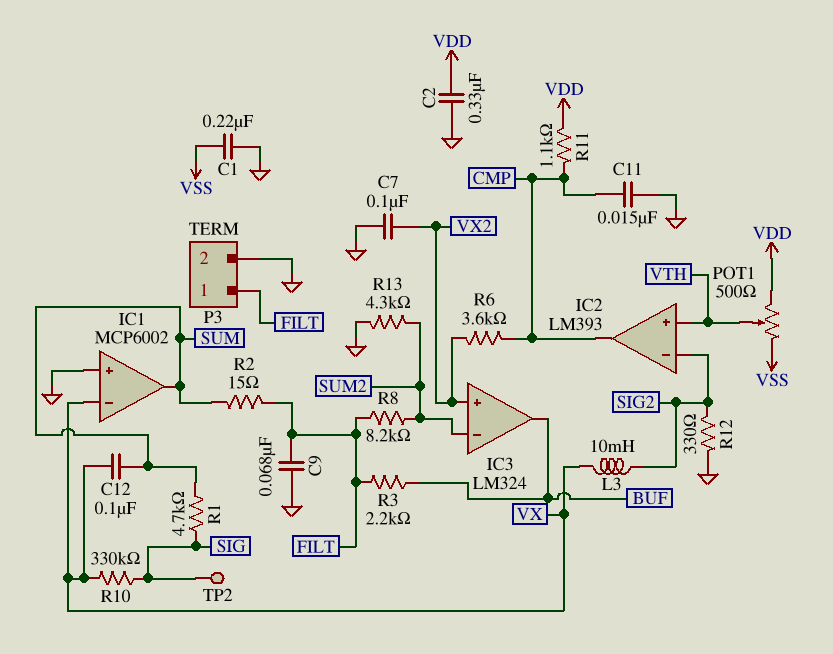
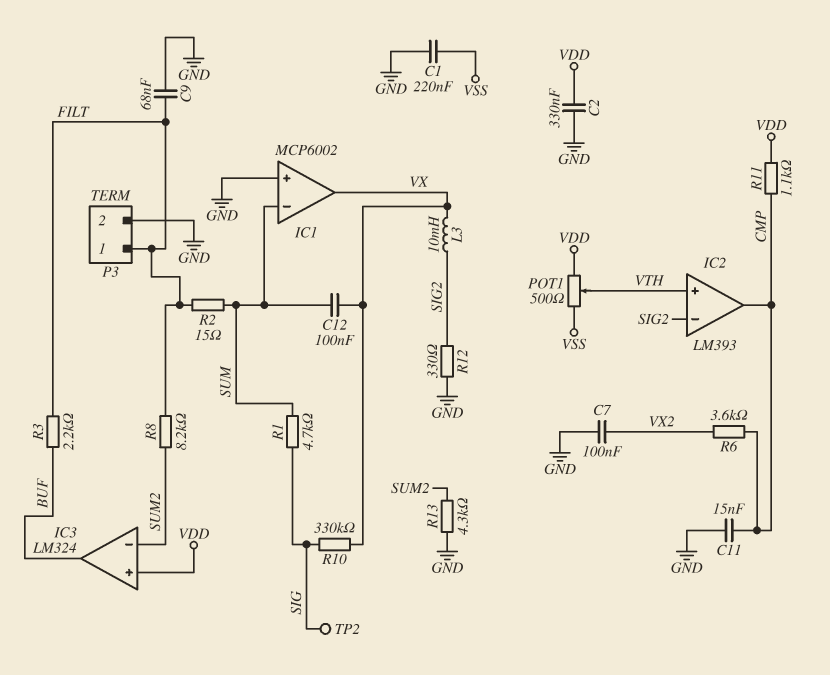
IC1 pin in-: VX -> SUM
IC1 pin out: SUM -> VX
IC3 pin in+: VX2 -> VDD

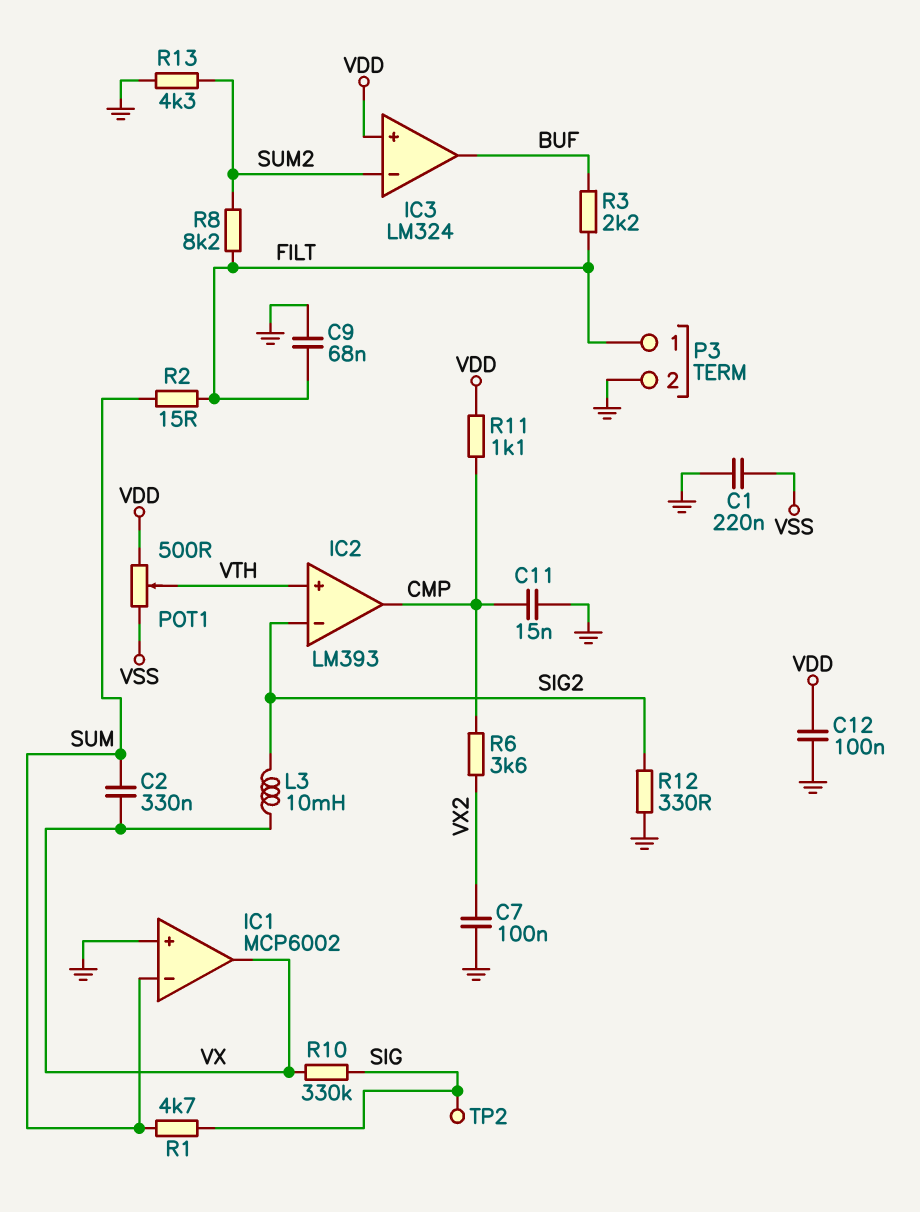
C2: 330nF (GND, VDD) -> 330nF (SUM, VX)
C12: 100nF (SUM, VX) -> 100nF (GND, VDD)

